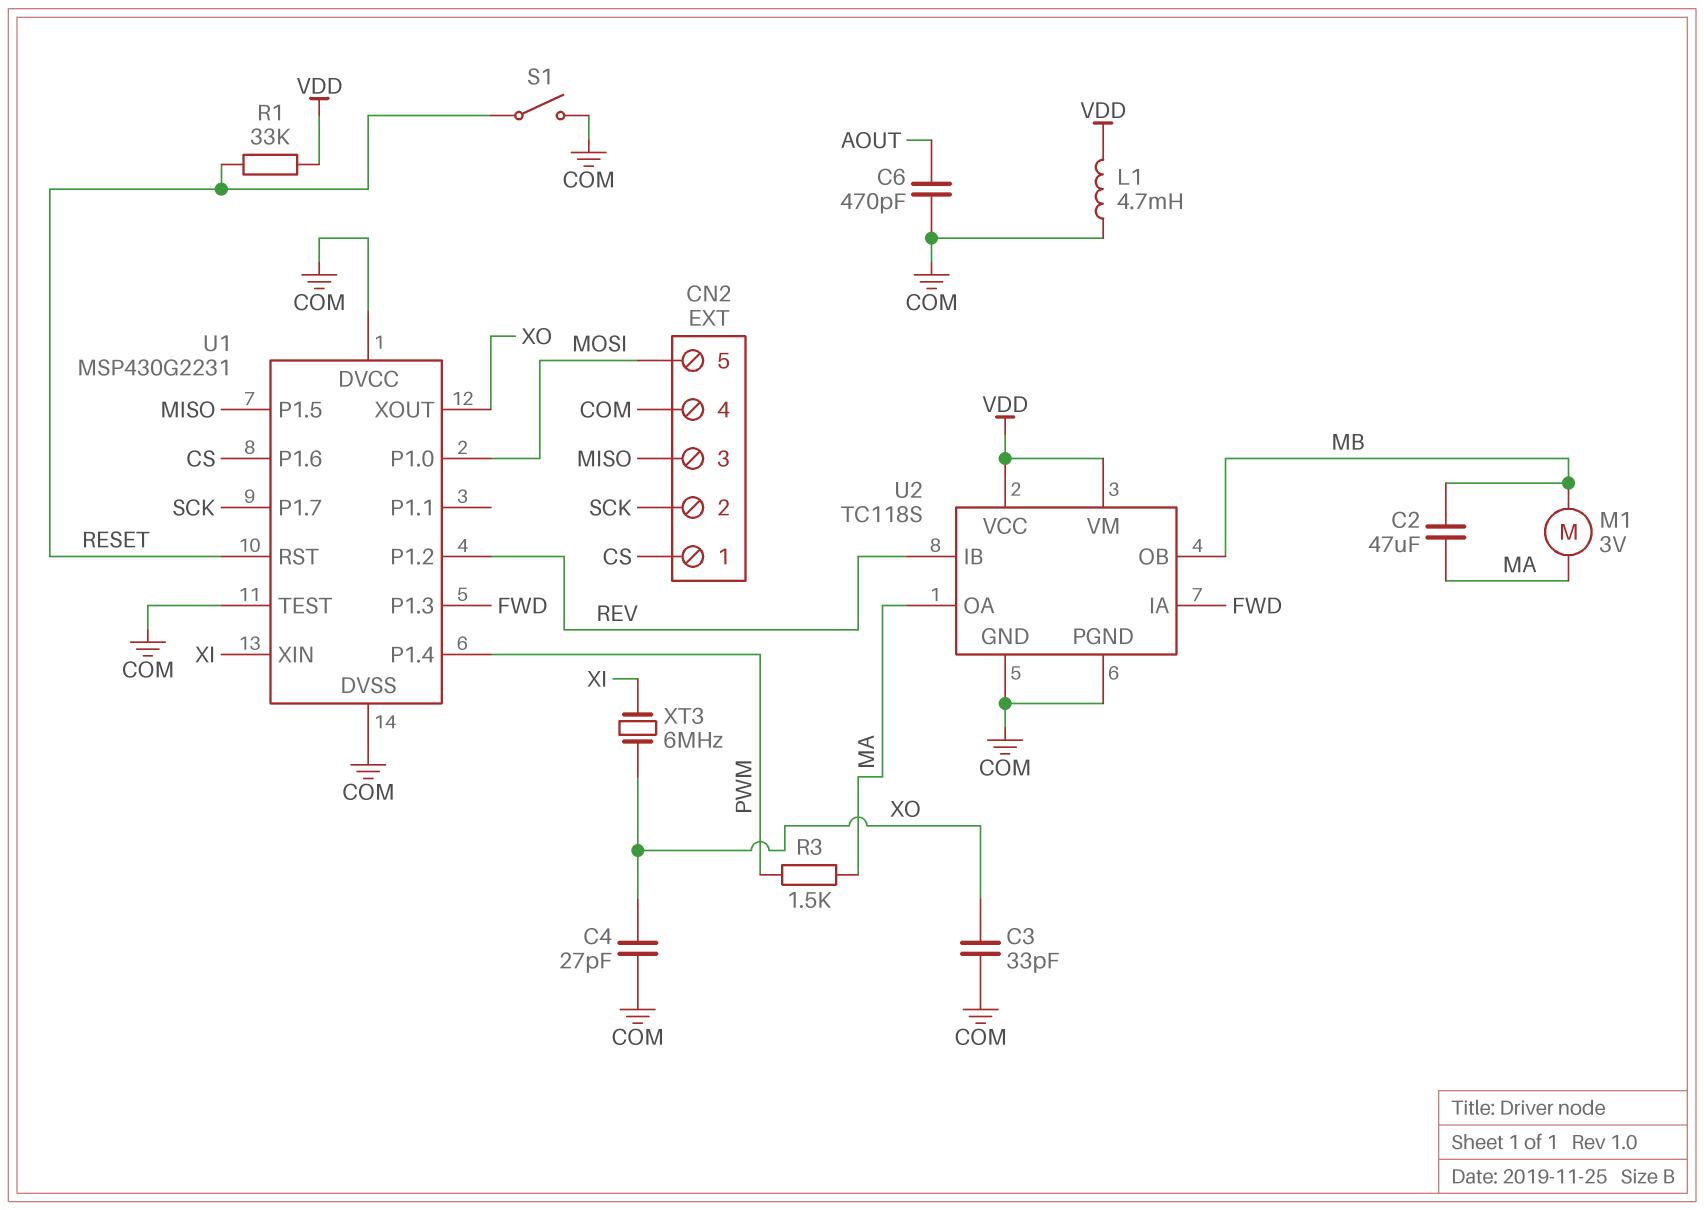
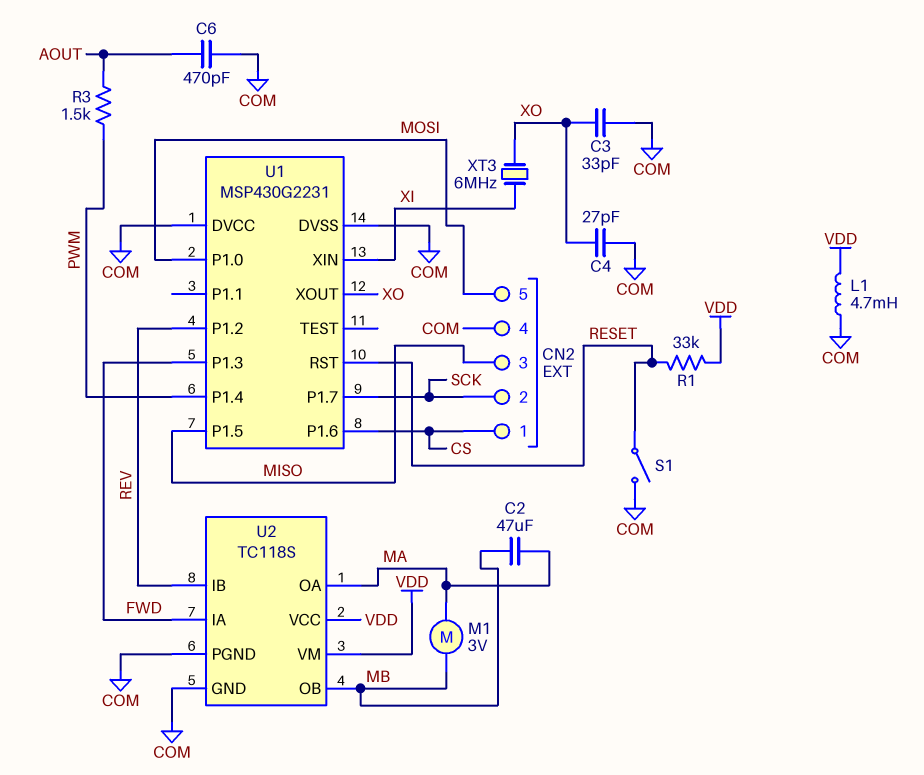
R3: 1.5k (MA, PWM) -> 1.5k (AOUT, PWM)
U1 pin TEST: COM -> none

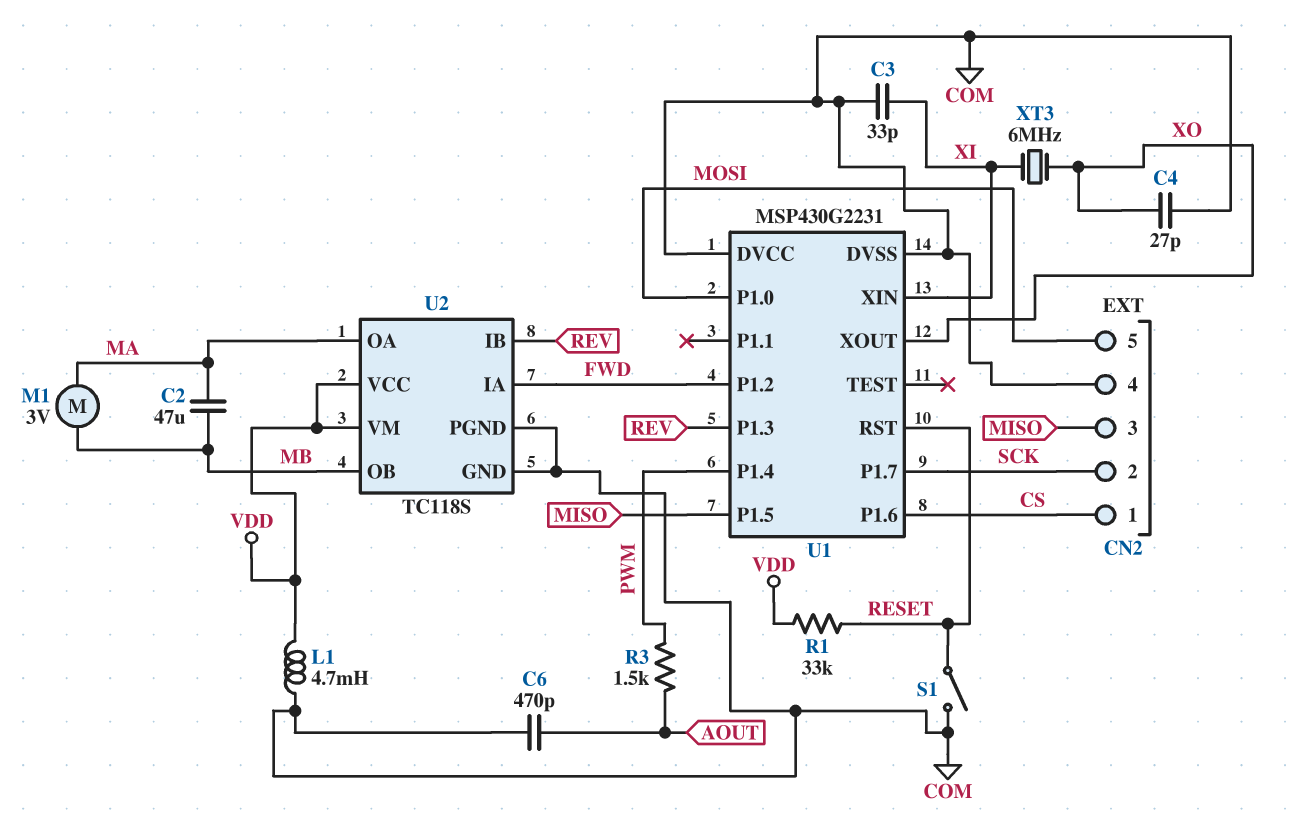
C3: 33pF (COM, XO) -> 33pF (COM, XI)
U1 pin P1.2: REV -> FWD
U1 pin P1.3: FWD -> REV

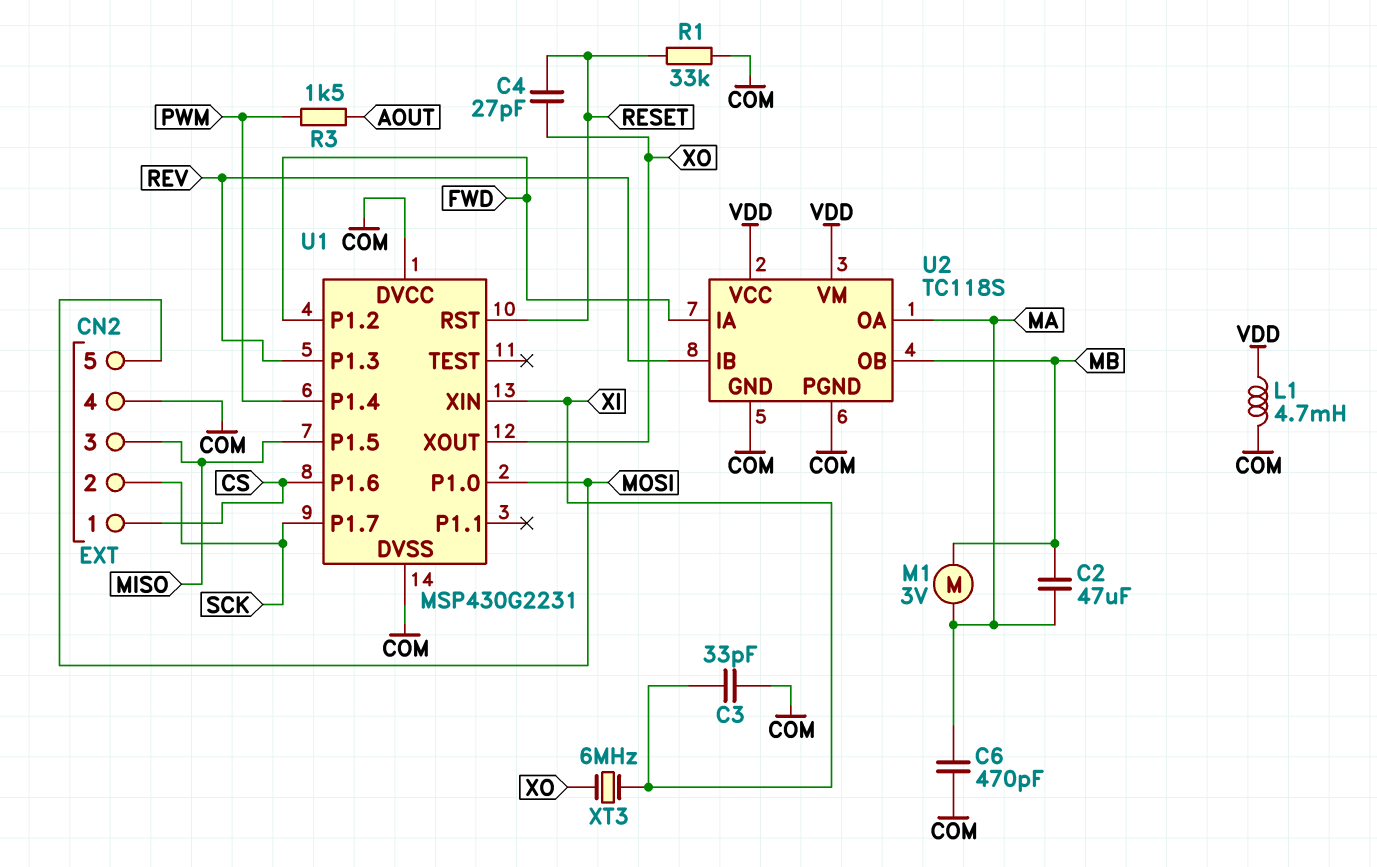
C4: 27pF (COM, XO) -> 27pF (RESET, XO)
C6: 470pF (AOUT, COM) -> 470pF (COM, MA)
R1: 33k (RESET, VDD) -> 33k (COM, RESET)
S1: switch (COM, RESET) -> none

